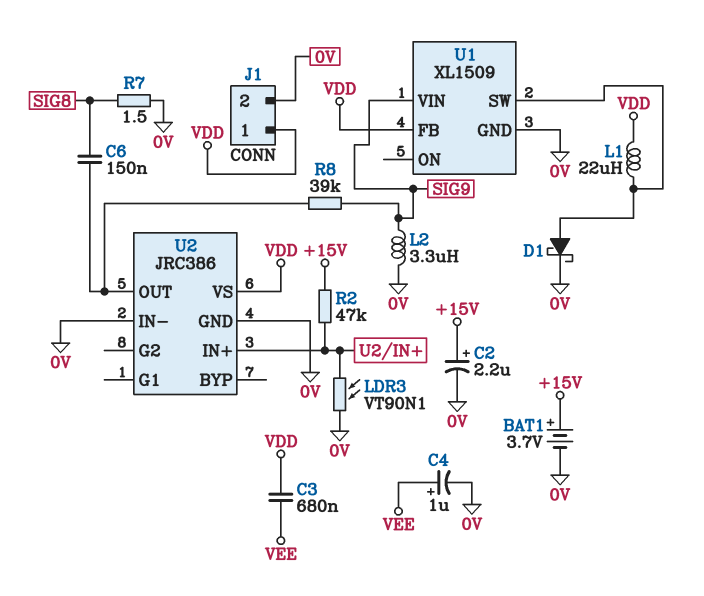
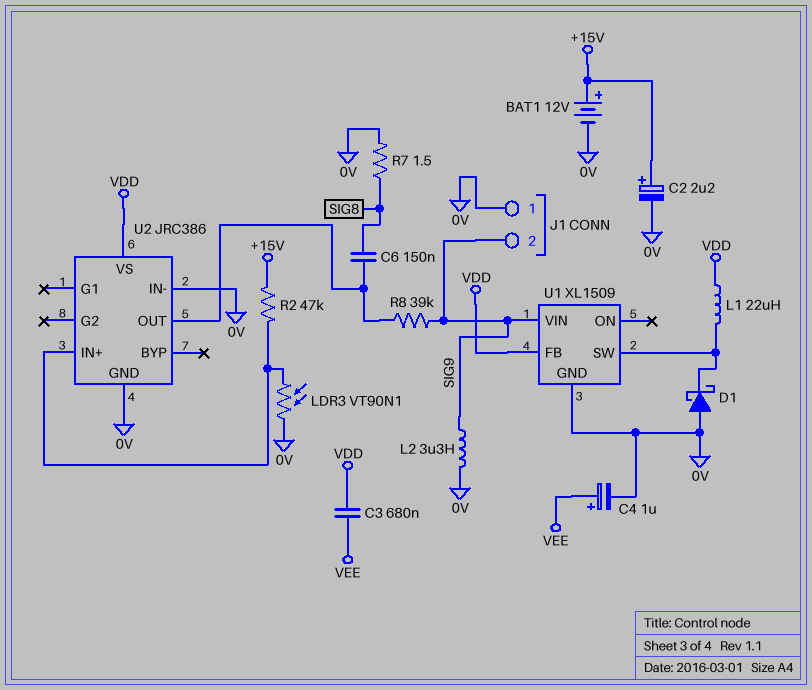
BAT1: 3.7V (plus +15V, minus 0V) -> 12V (plus +15V, minus 0V)
D1: schottky (A U1/SW, K 0V) -> schottky (A 0V, K U1/SW)
J1 pin 1: VDD -> 0V
J1 pin 2: 0V -> SIG9

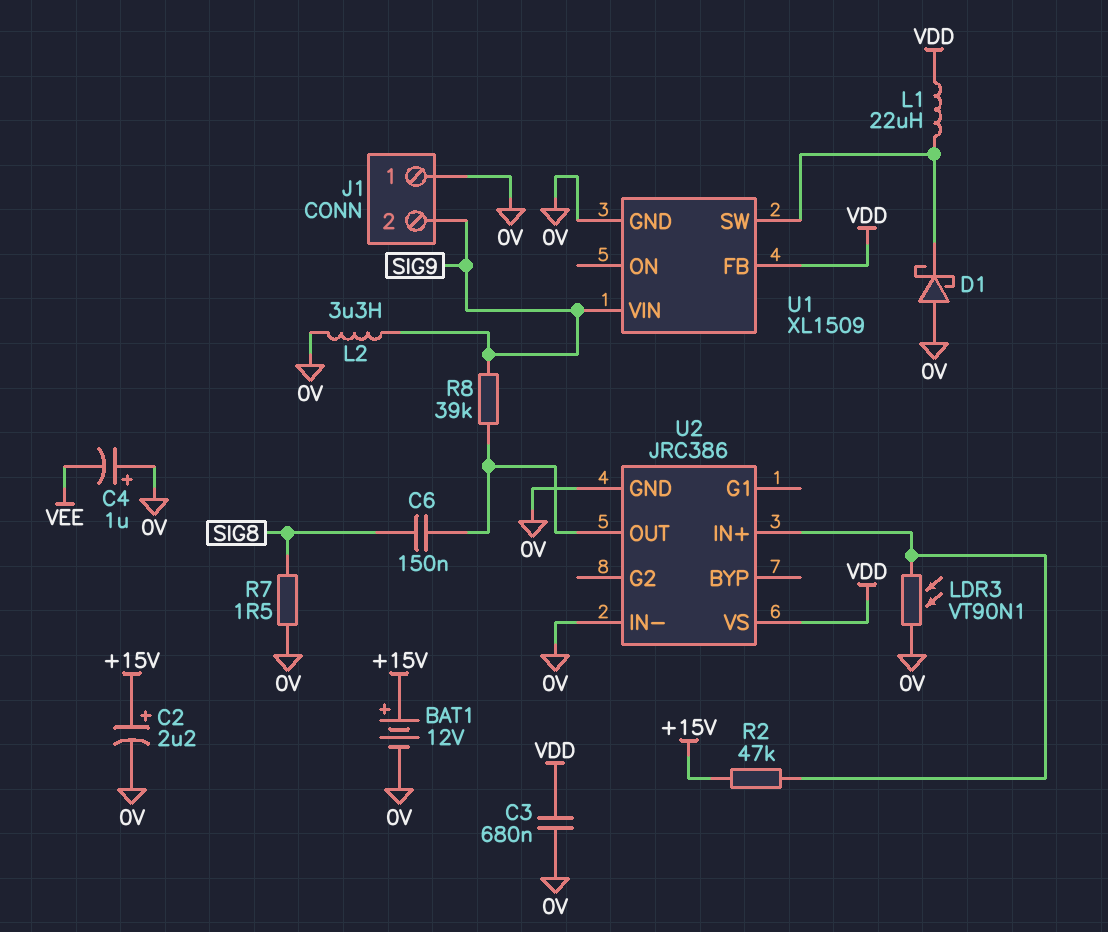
C3: 680nF (VDD, VEE) -> 680nF (0V, VDD)
C4: 1uF (plus VEE, minus 0V) -> 1uF (plus 0V, minus VEE)

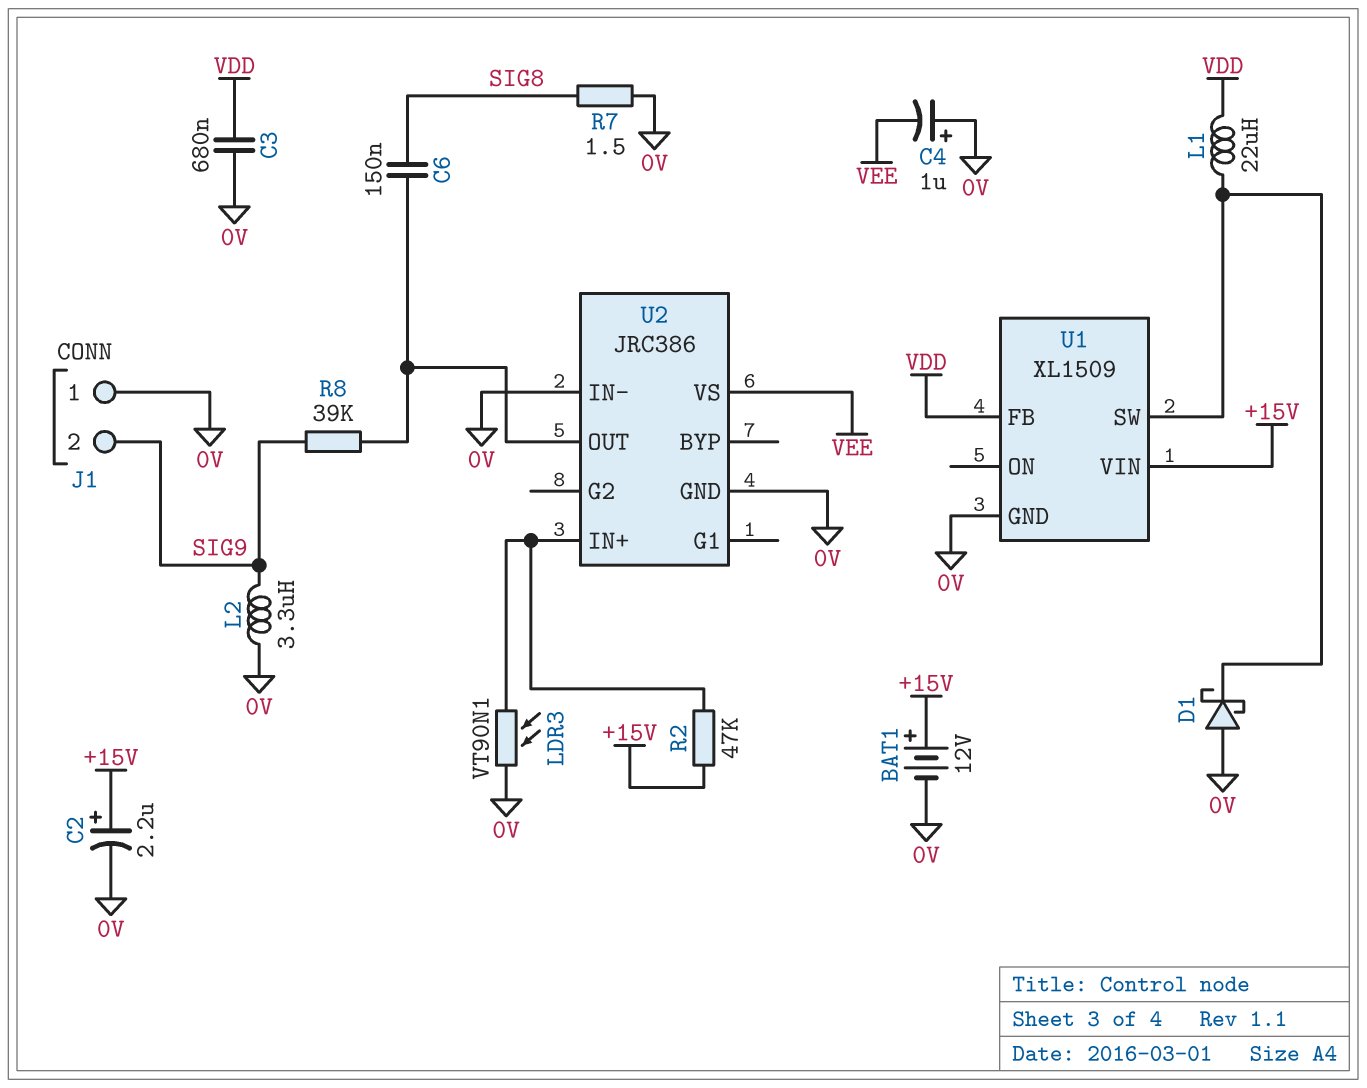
U1 pin VIN: SIG9 -> +15V
U2 pin VS: VDD -> VEE

